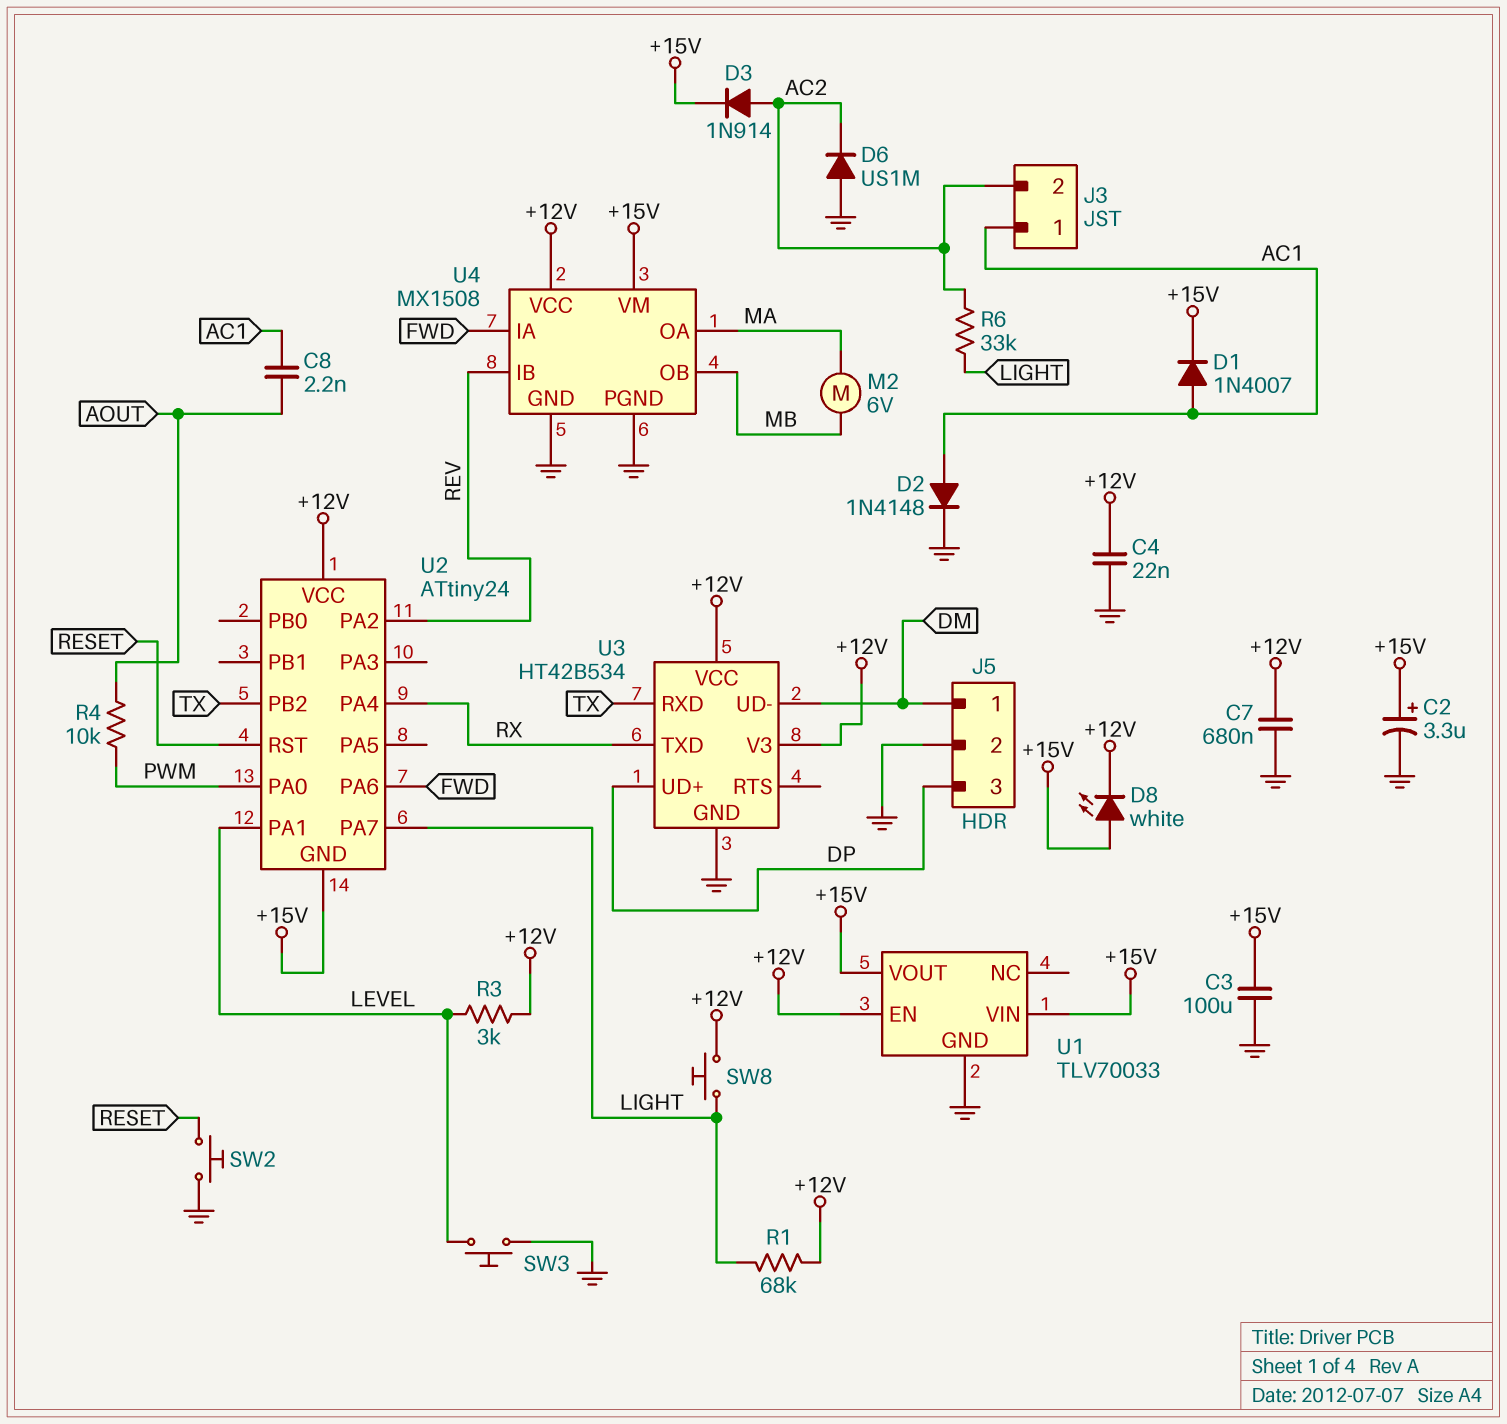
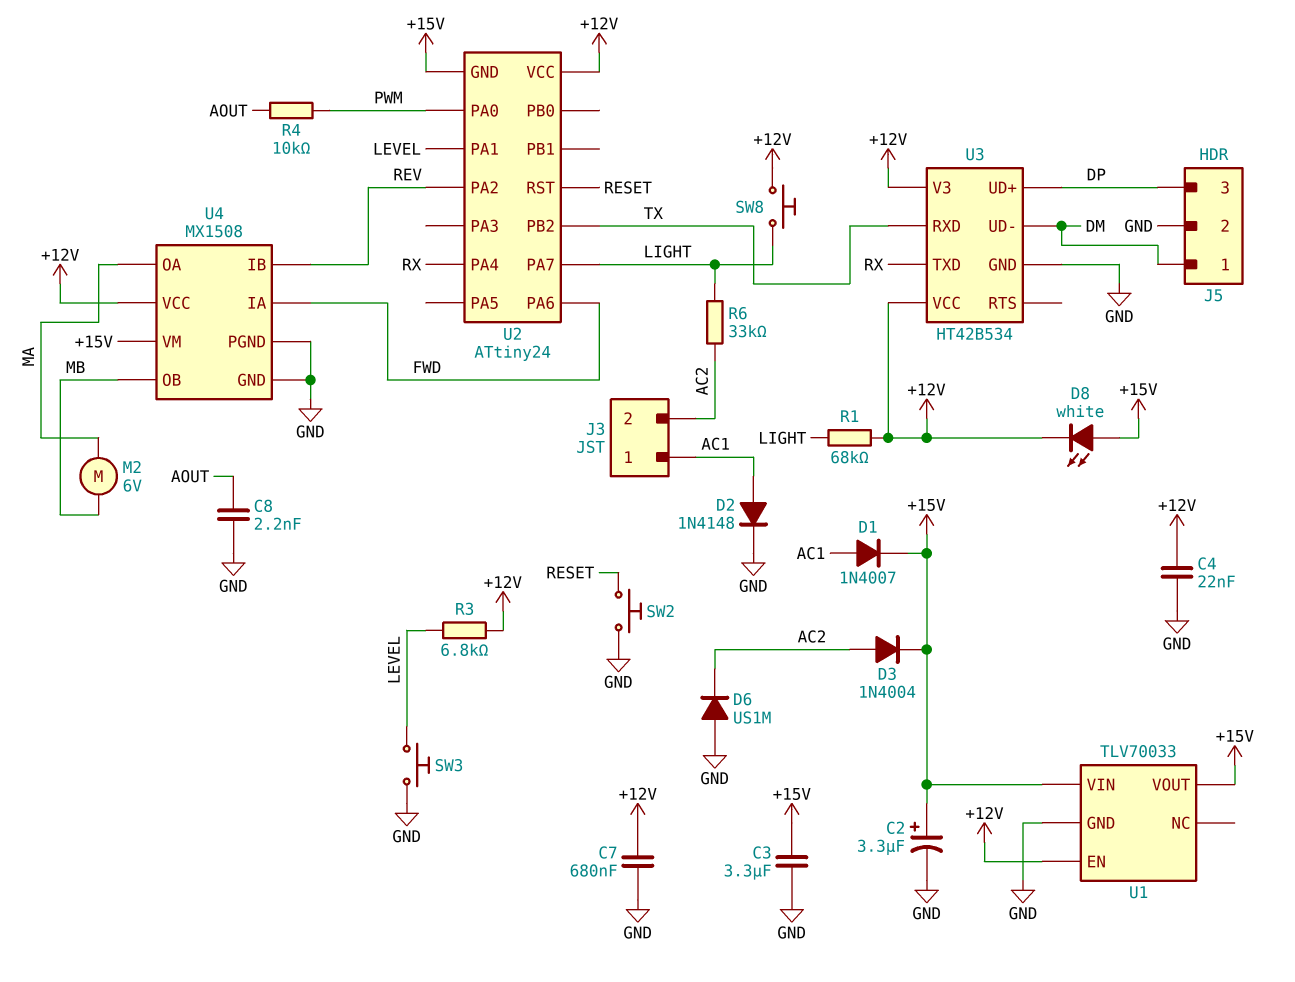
C3: 100uF (+15V, GND) -> 3.3uF (+15V, GND)
C8: 2.2nF (AC1, AOUT) -> 2.2nF (AOUT, GND)
D3: diode 1N914 (A AC2, K +15V) -> diode 1N4004 (A AC2, K +15V)
R3: 3k (+12V, LEVEL) -> 6.8k (+12V, LEVEL)

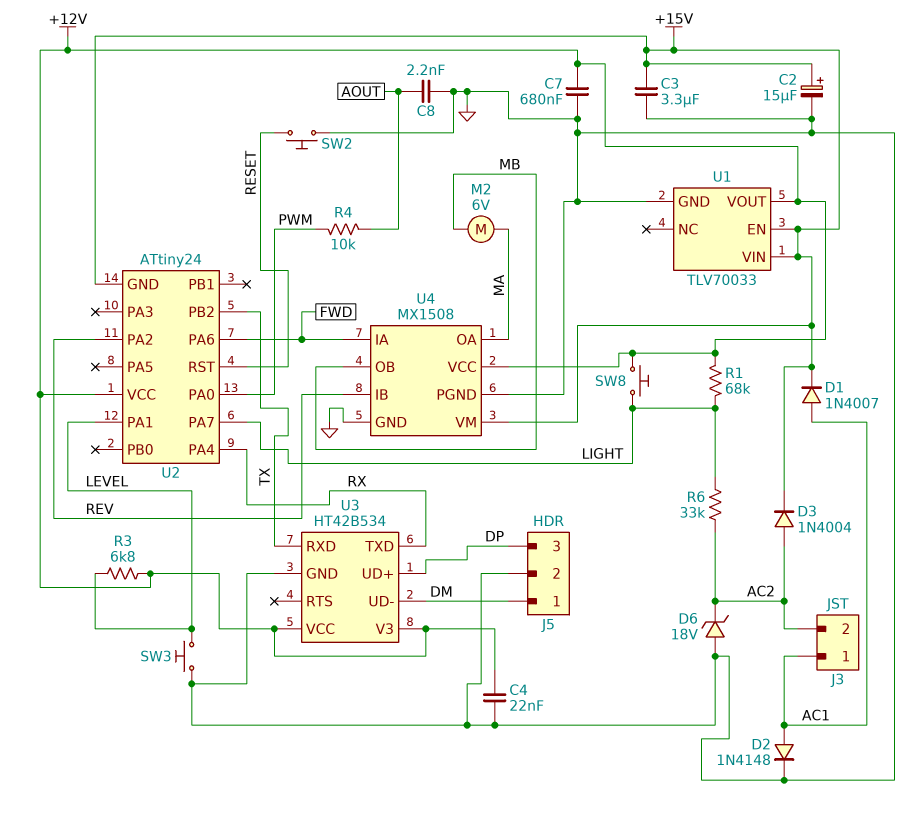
C2: 3.3uF (plus +15V, minus GND) -> 15uF (plus +15V, minus GND)
D6: diode US1M (A GND, K AC2) -> zener 18V (A GND, K AC2)
D8: LED white (A +15V, K +12V) -> none
U1 pin EN: +12V -> +15V
U1 pin VOUT: +15V -> +12V

